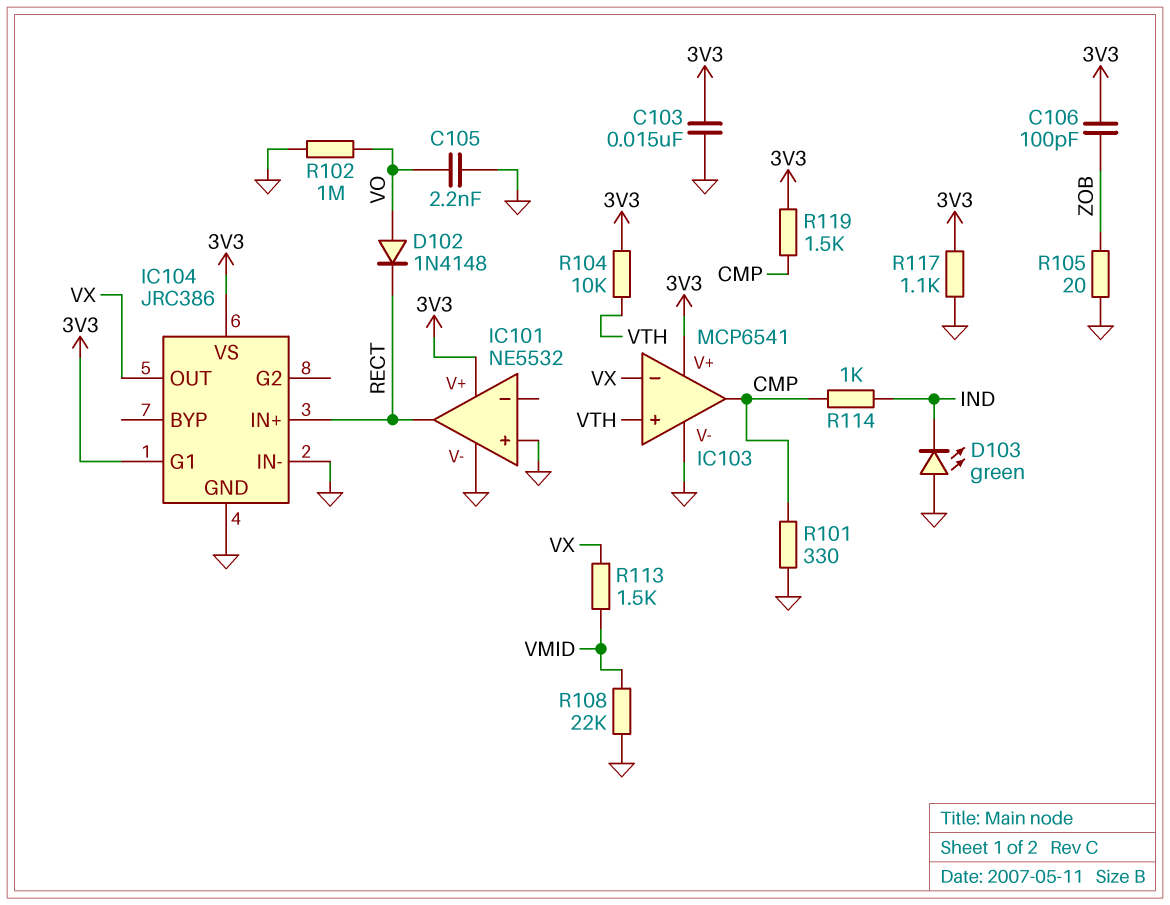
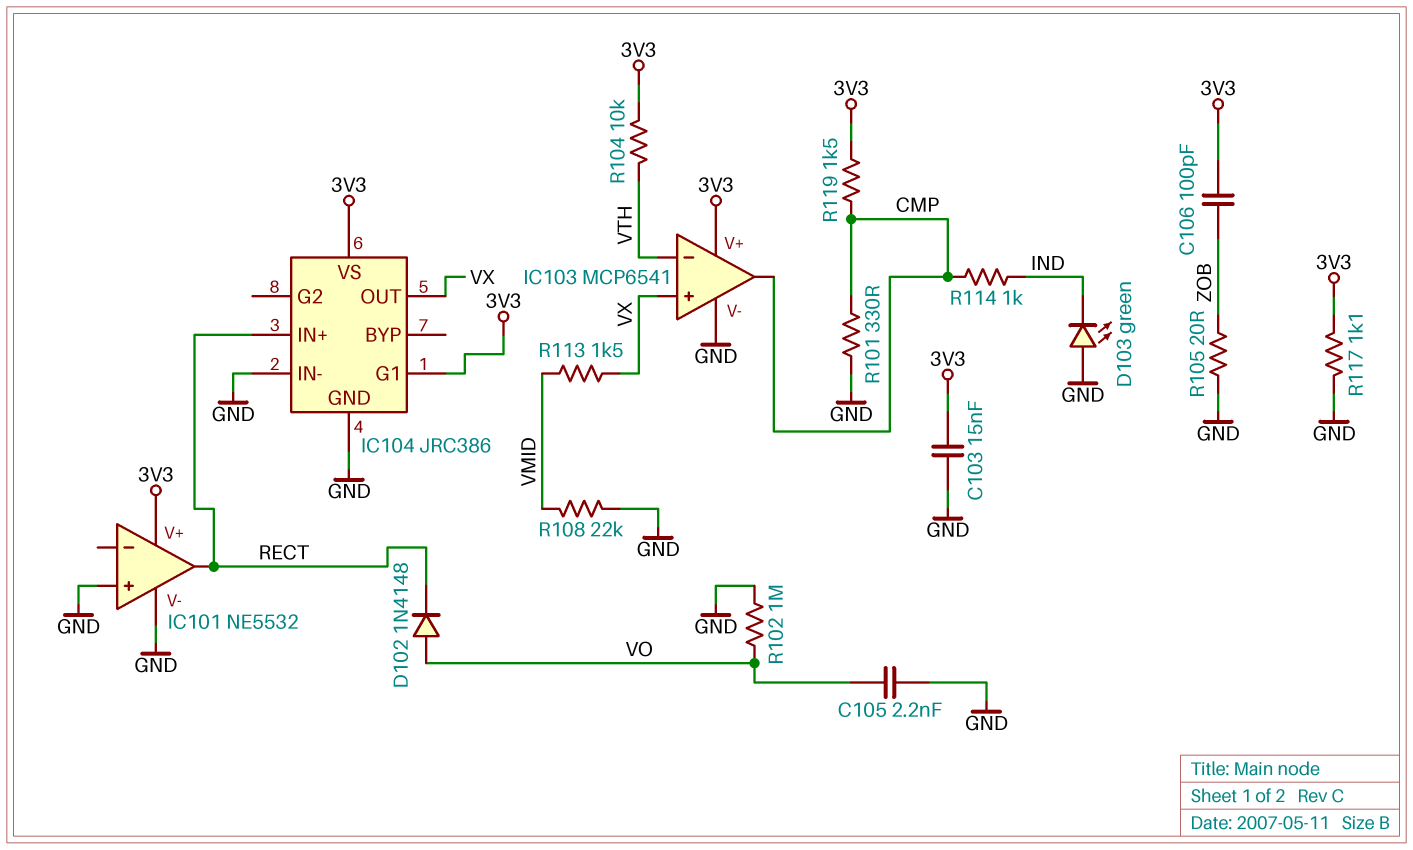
IC103 pin in+: VTH -> VX
IC103 pin in-: VX -> VTH

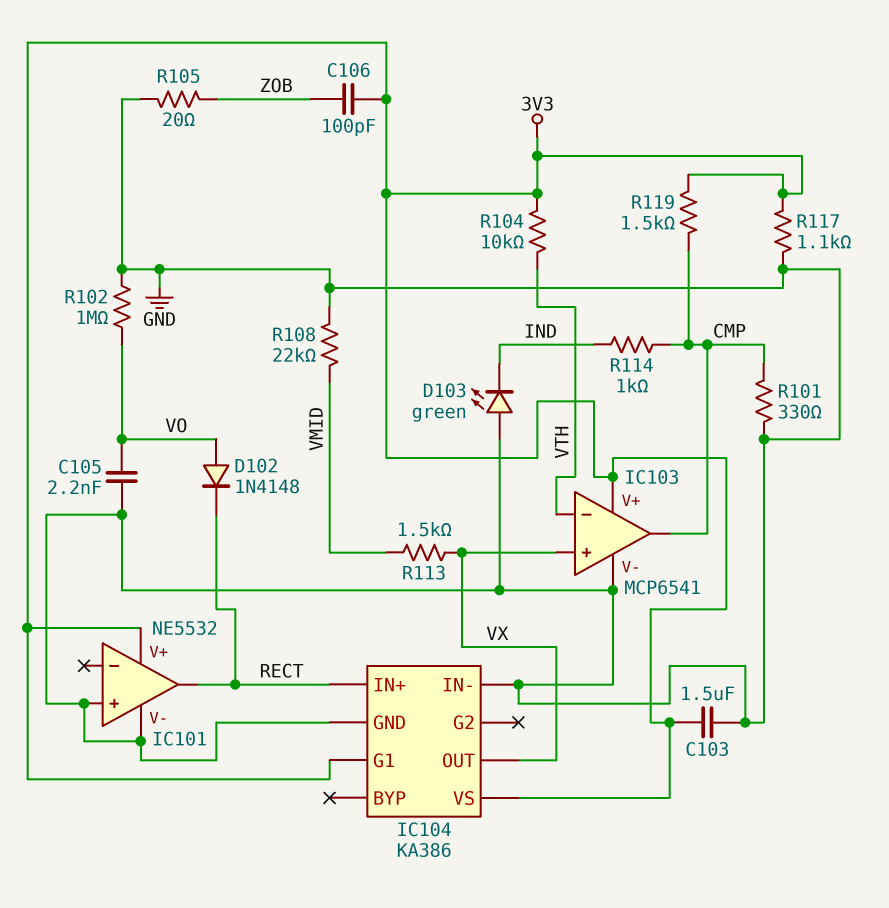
C103: 15nF (3V3, GND) -> 1.5uF (3V3, GND)
IC104: JRC386 -> KA386

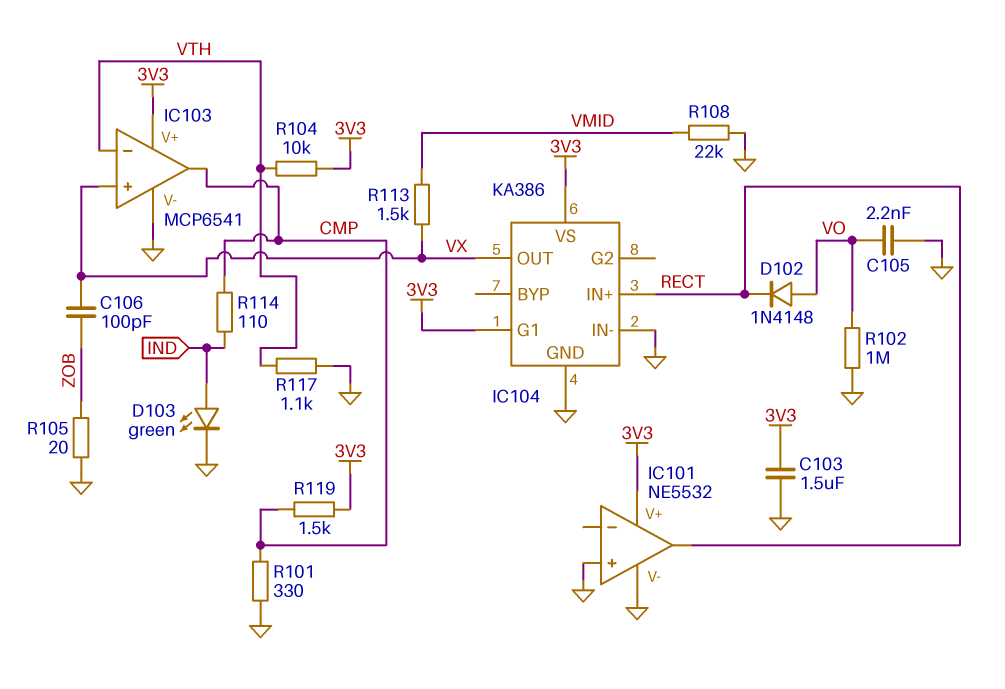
C106: 100pF (3V3, ZOB) -> 100pF (VX, ZOB)
D103: LED green (A GND, K IND) -> LED green (A IND, K GND)
R114: 1k (CMP, IND) -> 110 (CMP, IND)
R117: 1.1k (3V3, GND) -> 1.1k (GND, VTH)

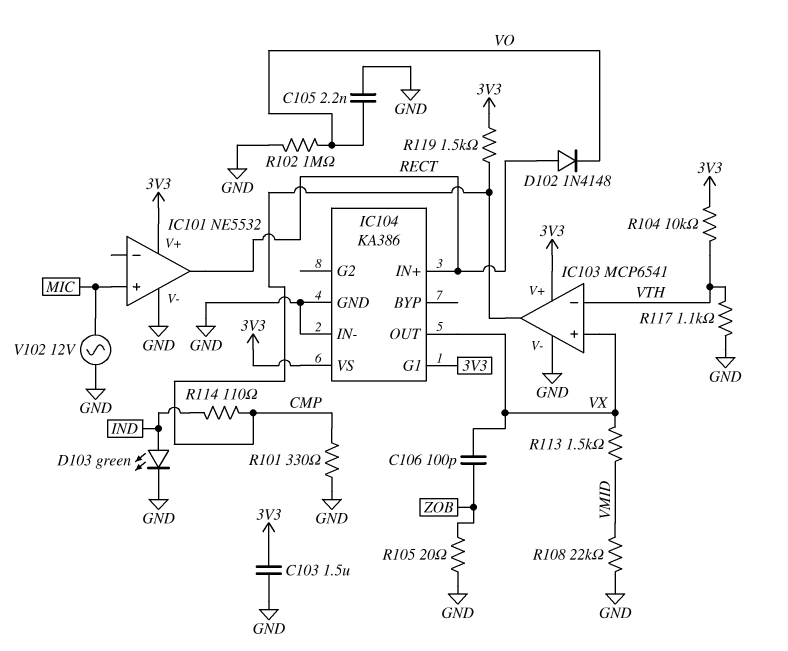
D102: diode 1N4148 (A VO, K RECT) -> diode 1N4148 (A RECT, K VO)
IC101 pin in+: GND -> MIC
V102: none -> AC 12V (GND, MIC)

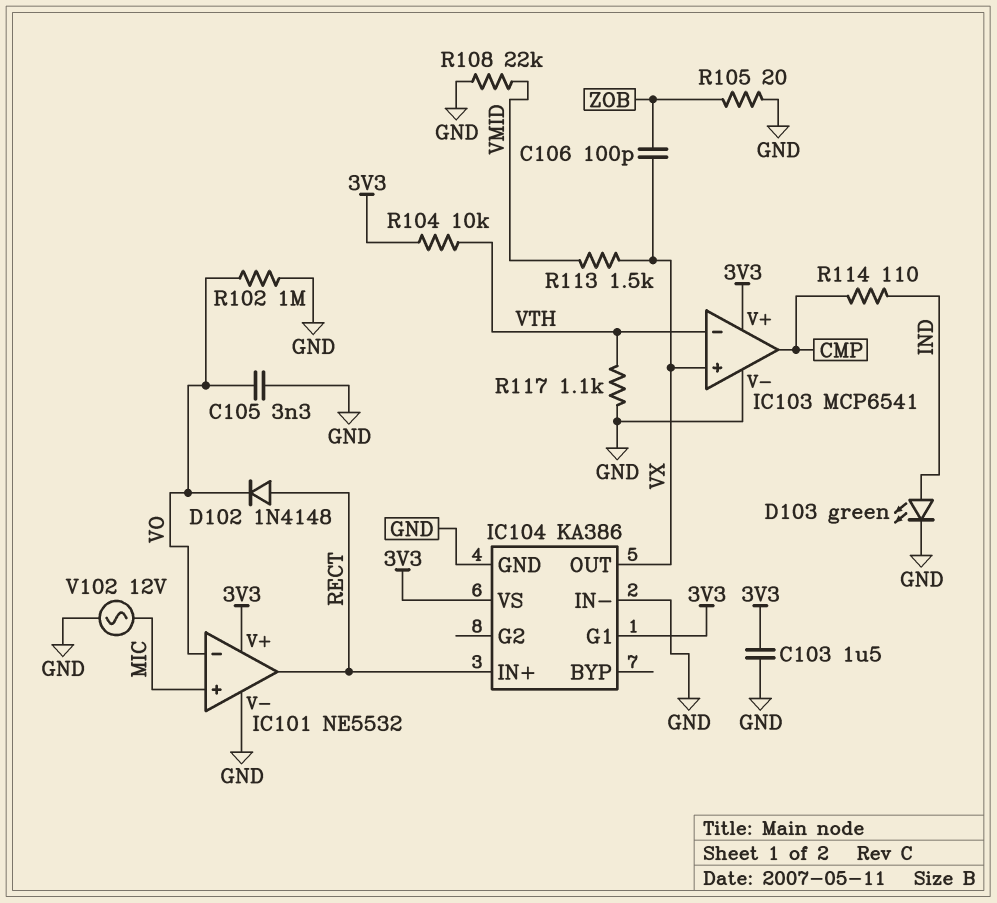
C105: 2.2nF (GND, VO) -> 3.3nF (GND, VO)
IC101 pin in-: none -> VO
R101: 330 (CMP, GND) -> none
R119: 1.5k (3V3, CMP) -> none

